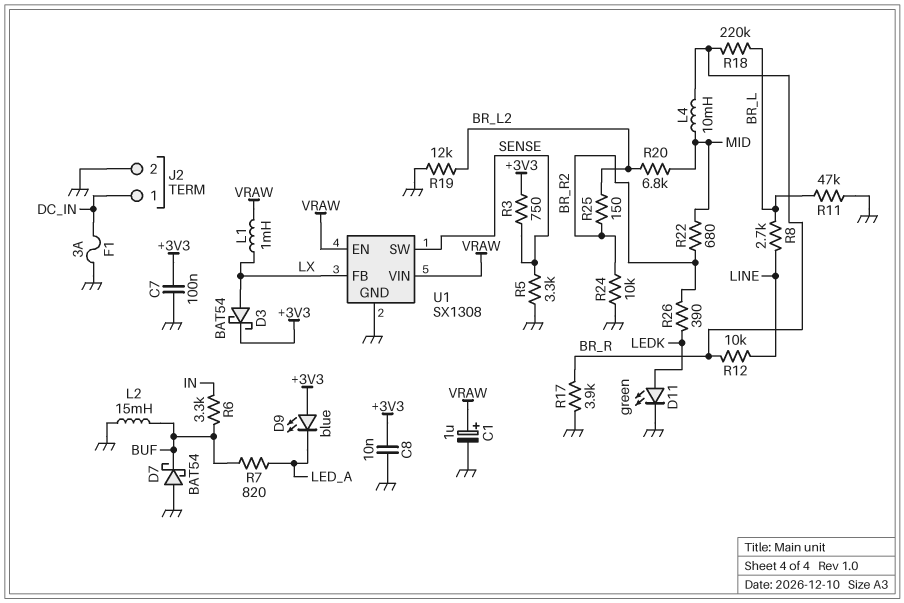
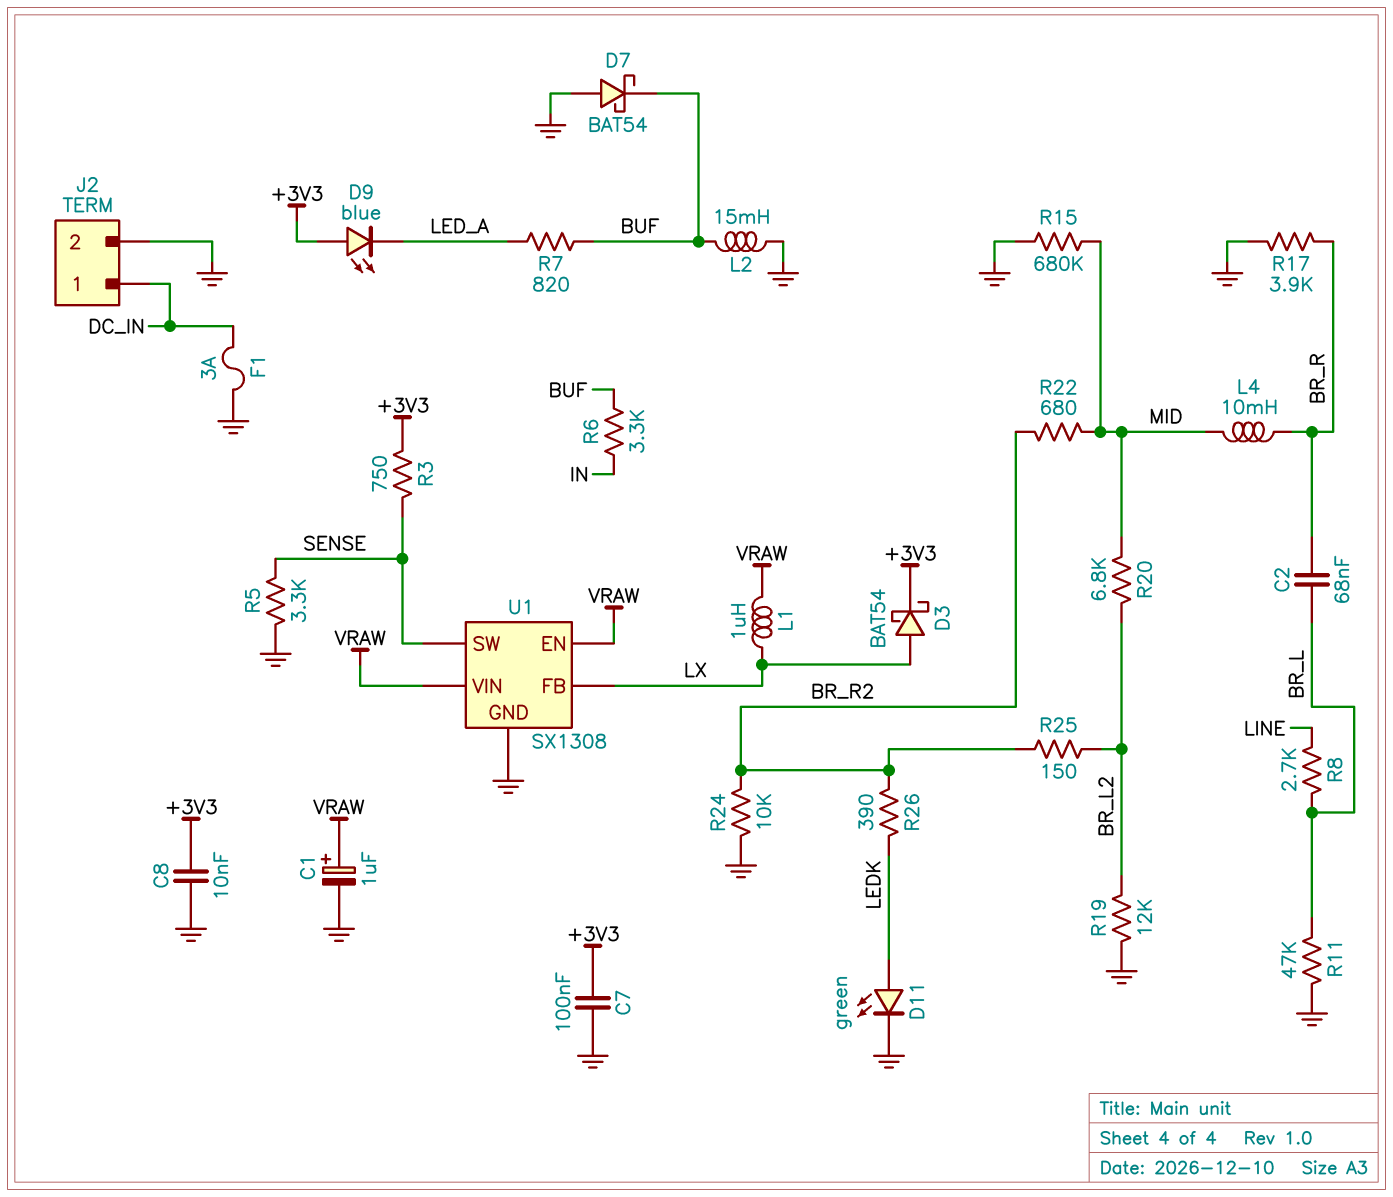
C2: none -> 68nF (BR_L, BR_R)
L1: 1mH (LX, VRAW) -> 1uH (LX, VRAW)
R12: 10k (BR_R, LINE) -> none
R15: none -> 680k (GND, MID)
R18: 220k (BR_L, BR_R) -> none

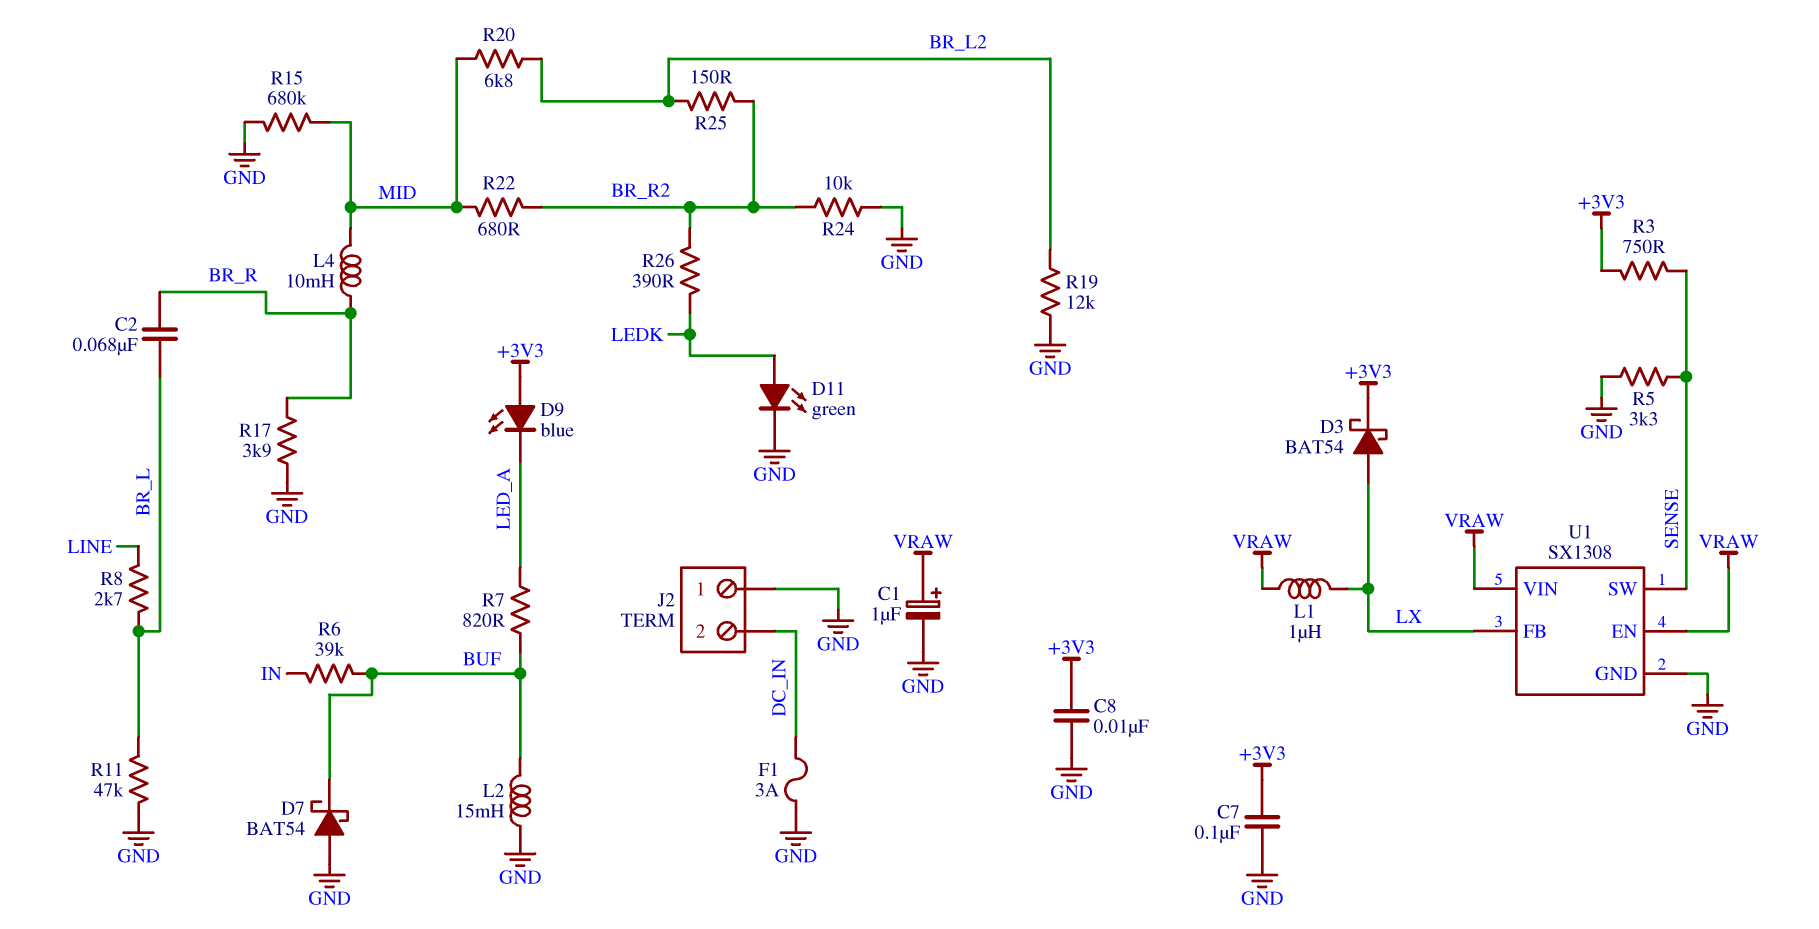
J2 pin 1: DC_IN -> GND
J2 pin 2: GND -> DC_IN
R6: 3.3k (BUF, IN) -> 39k (BUF, IN)

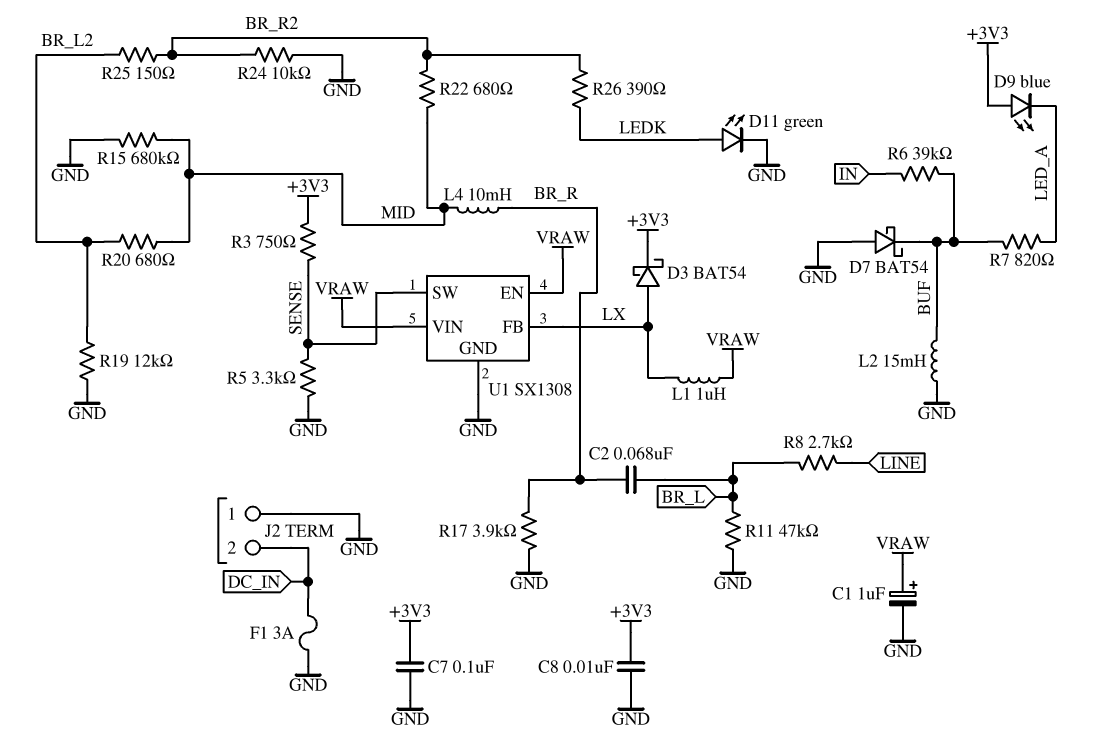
R20: 6.8k (BR_L2, MID) -> 680 (BR_L2, MID)

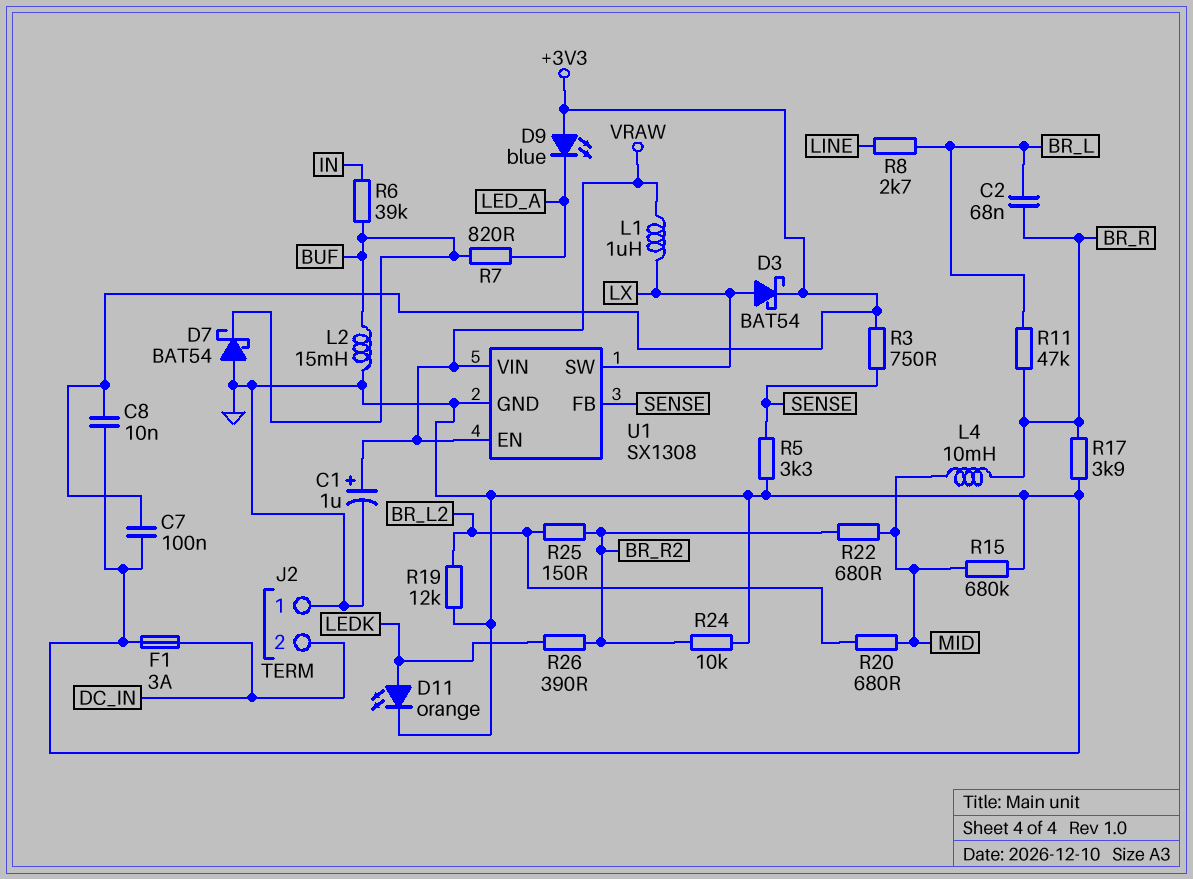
D11: LED green (A LEDK, K GND) -> LED orange (A LEDK, K GND)
R11: 47k (BR_L, GND) -> 47k (BR_L, BR_R)
U1 pin FB: LX -> SENSE
U1 pin SW: SENSE -> LX

